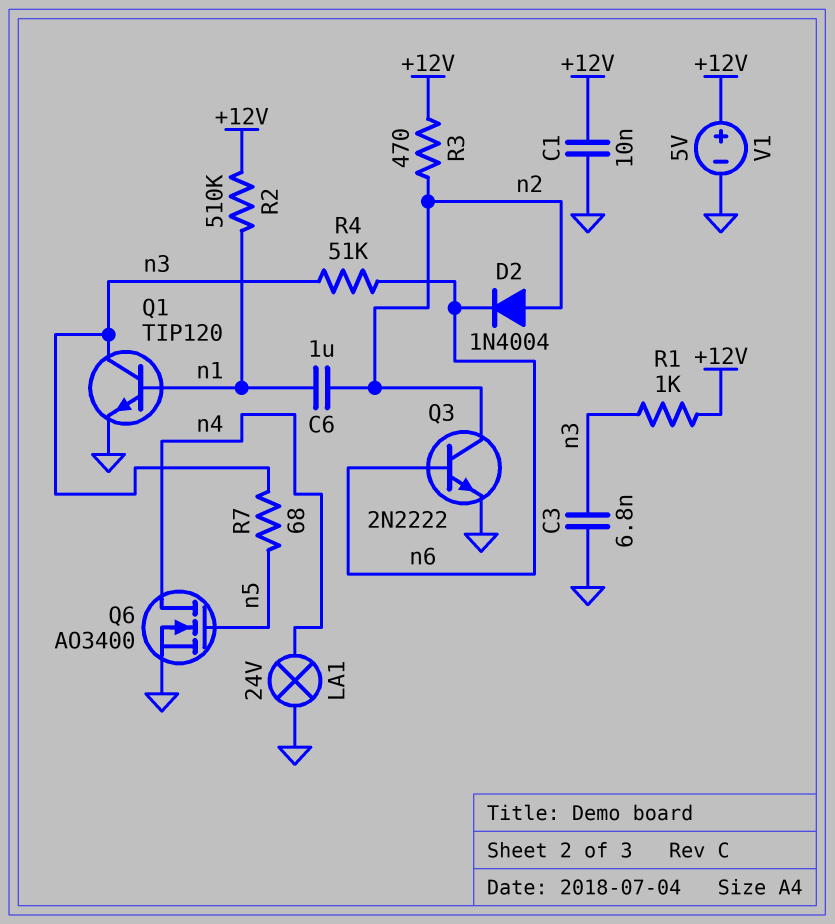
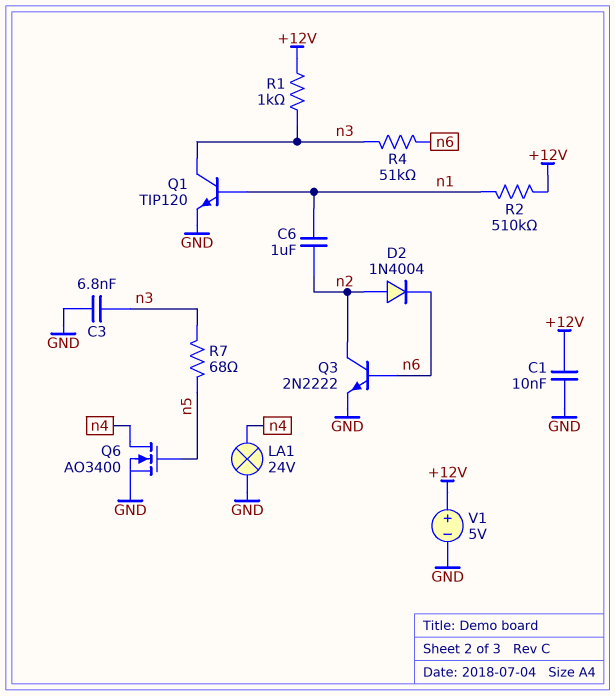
R3: 470 (+12V, n2) -> none

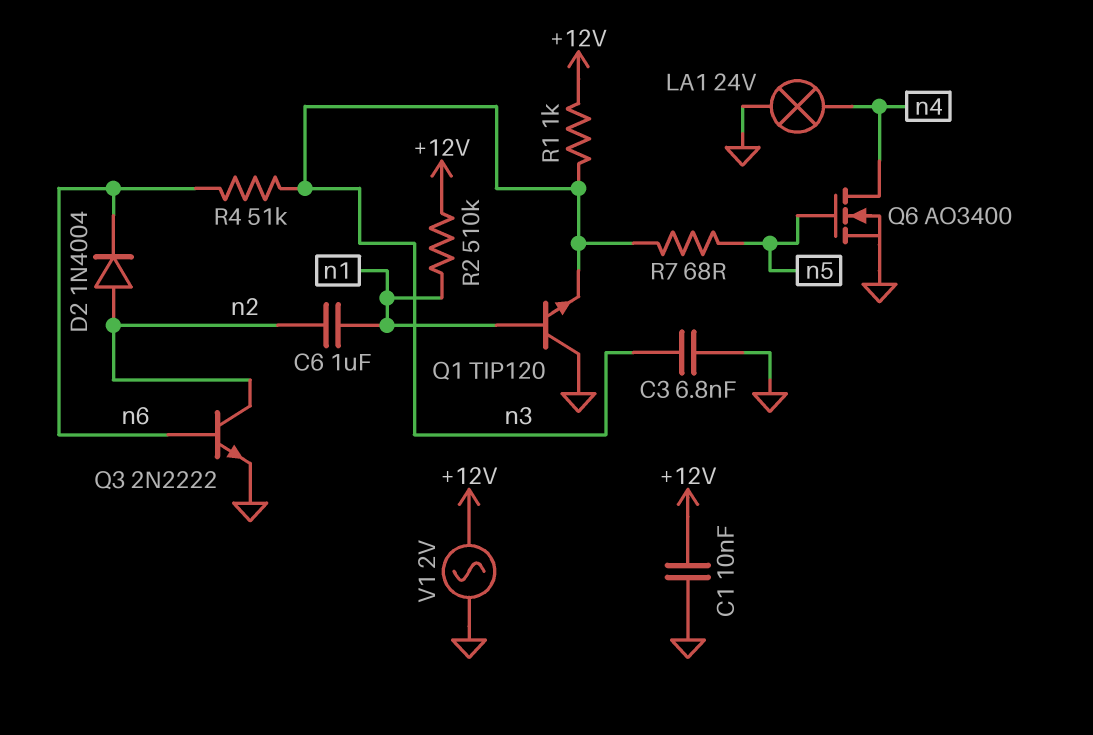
Q1: NPN TIP120 (B n1, C n3, E GND) -> NPN TIP120 (B n1, C GND, E n3)
V1: 5V (plus +12V, minus GND) -> AC 2V (+12V, GND)

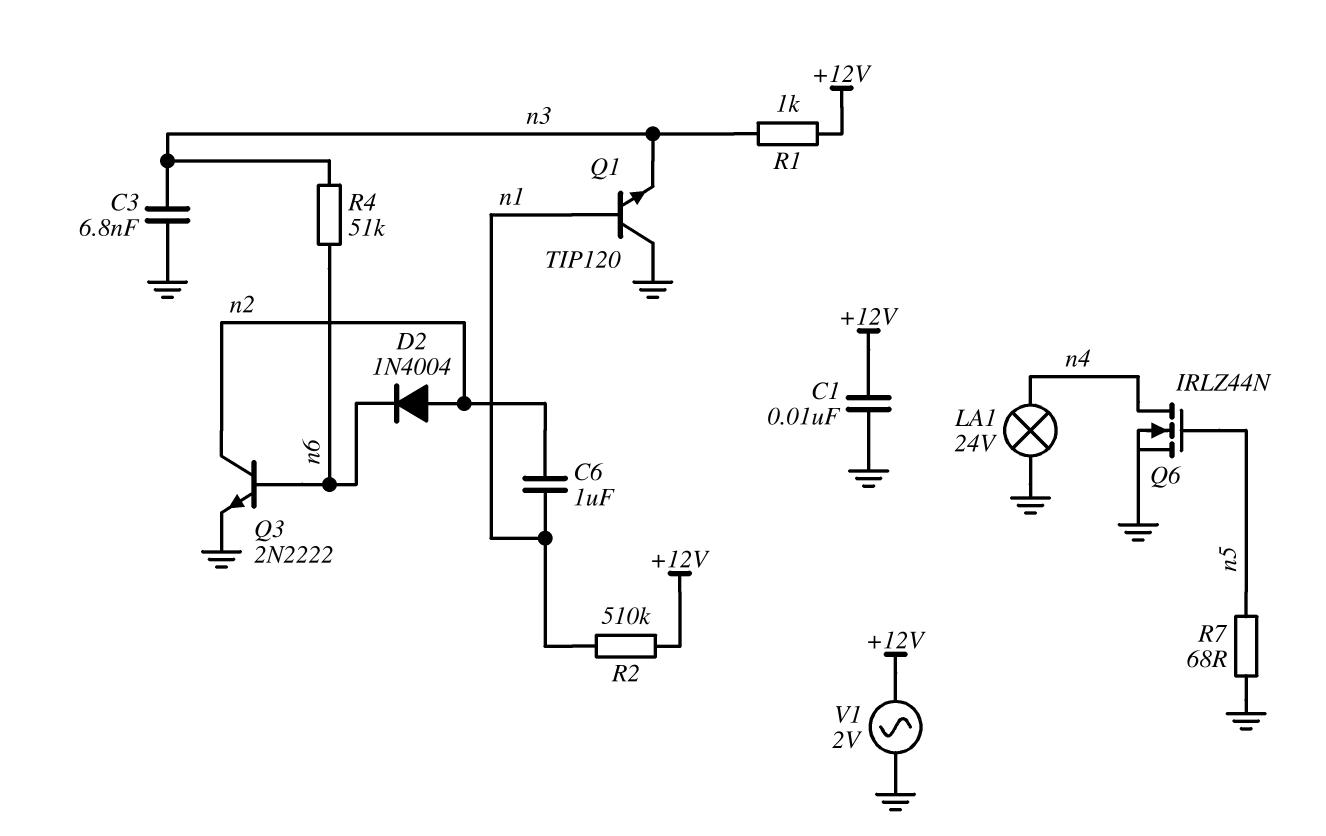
Q6: NMOS AO3400 (G n5, D n4, S GND) -> NMOS IRLZ44N (G n5, D n4, S GND)
R7: 68 (n3, n5) -> 68 (GND, n5)

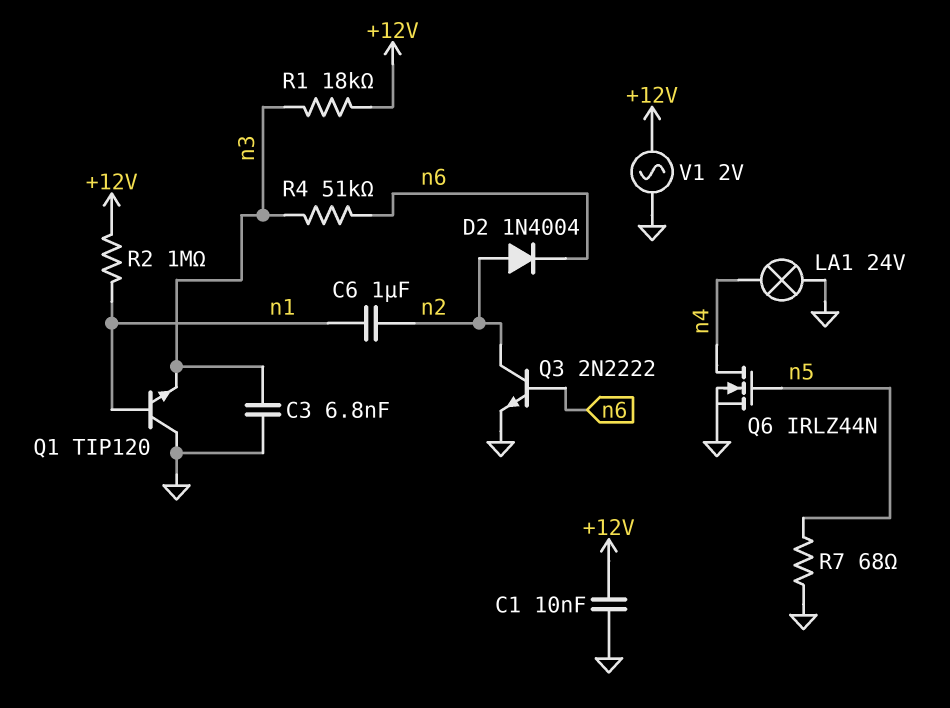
R1: 1k (+12V, n3) -> 18k (+12V, n3)
R2: 510k (+12V, n1) -> 1M (+12V, n1)

